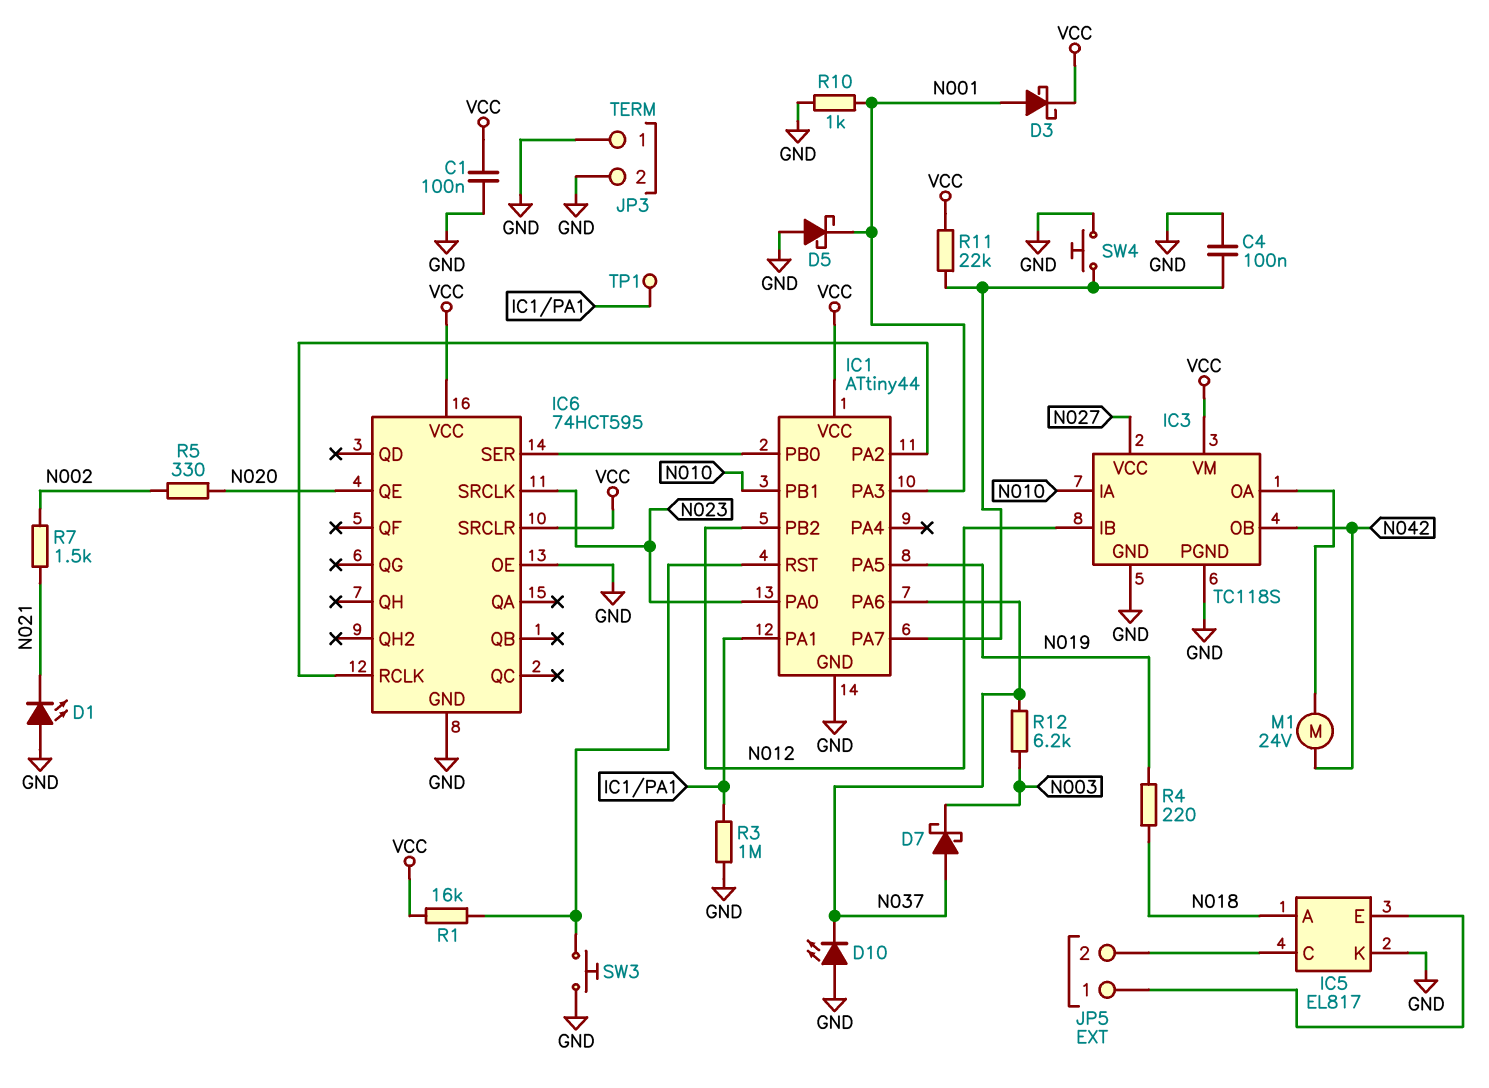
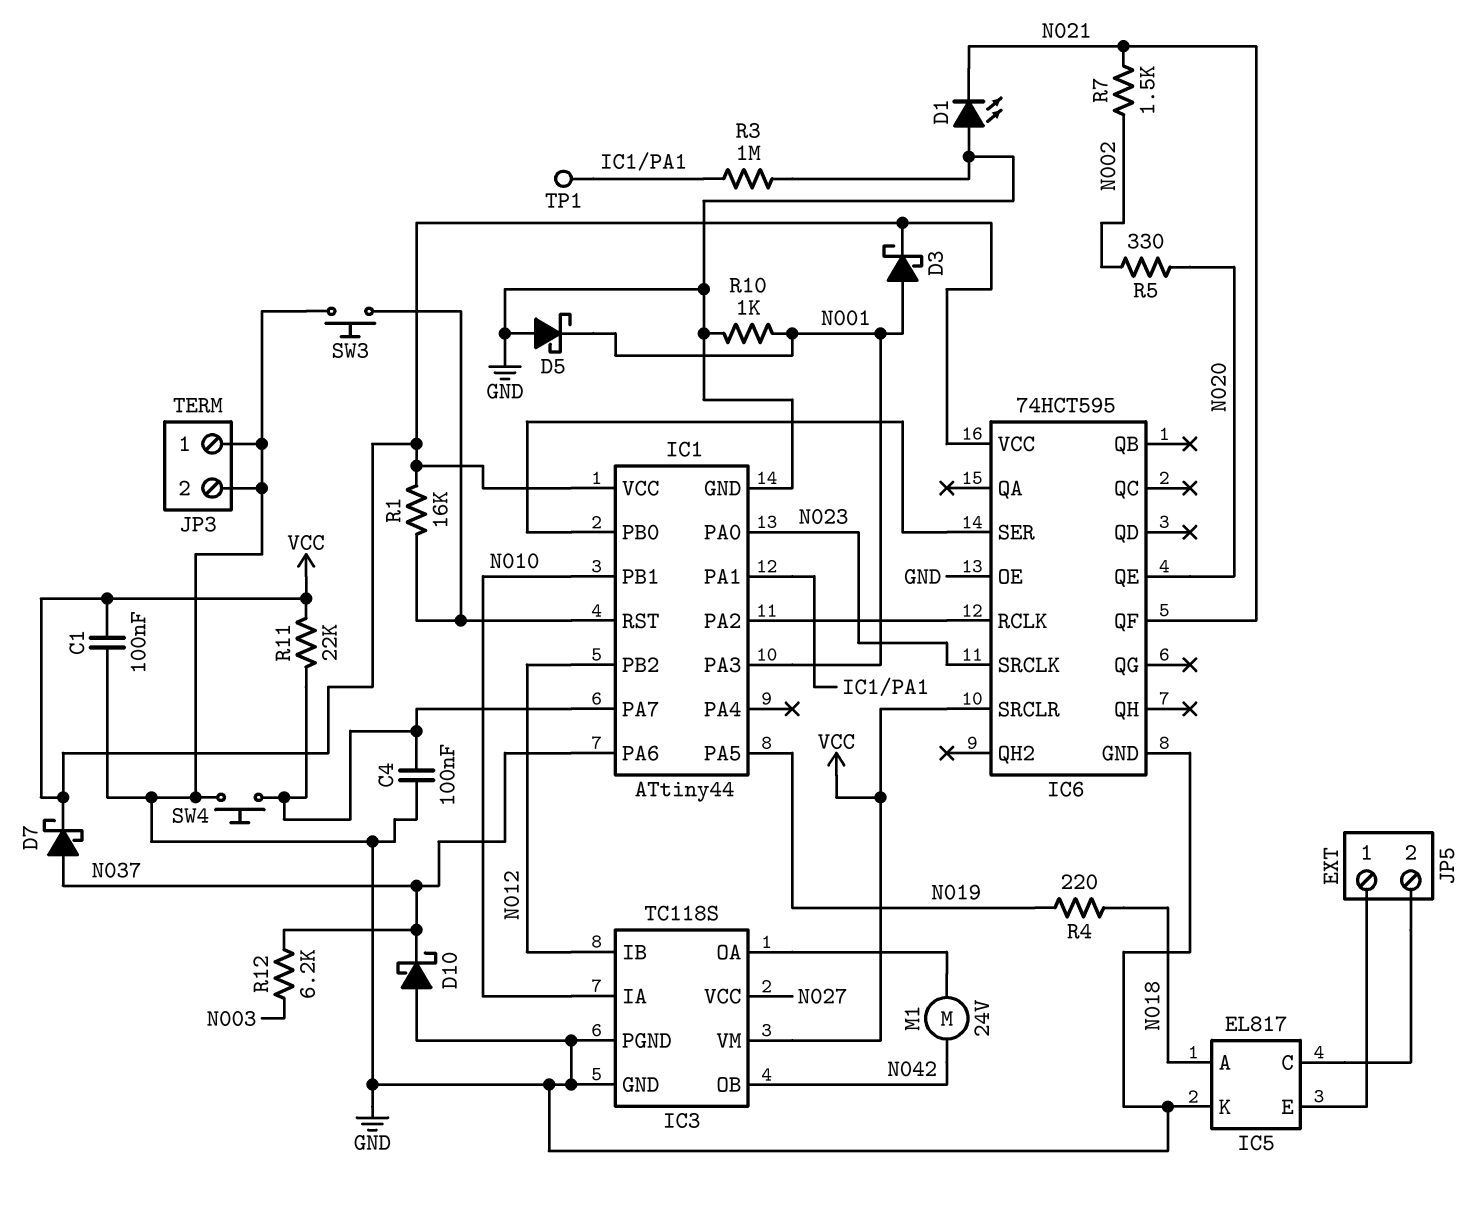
D7: schottky (A N037, K N003) -> schottky (A N037, K VCC)
D10: LED (A GND, K N037) -> schottky (A GND, K N037)
IC6 pin QF: none -> N021

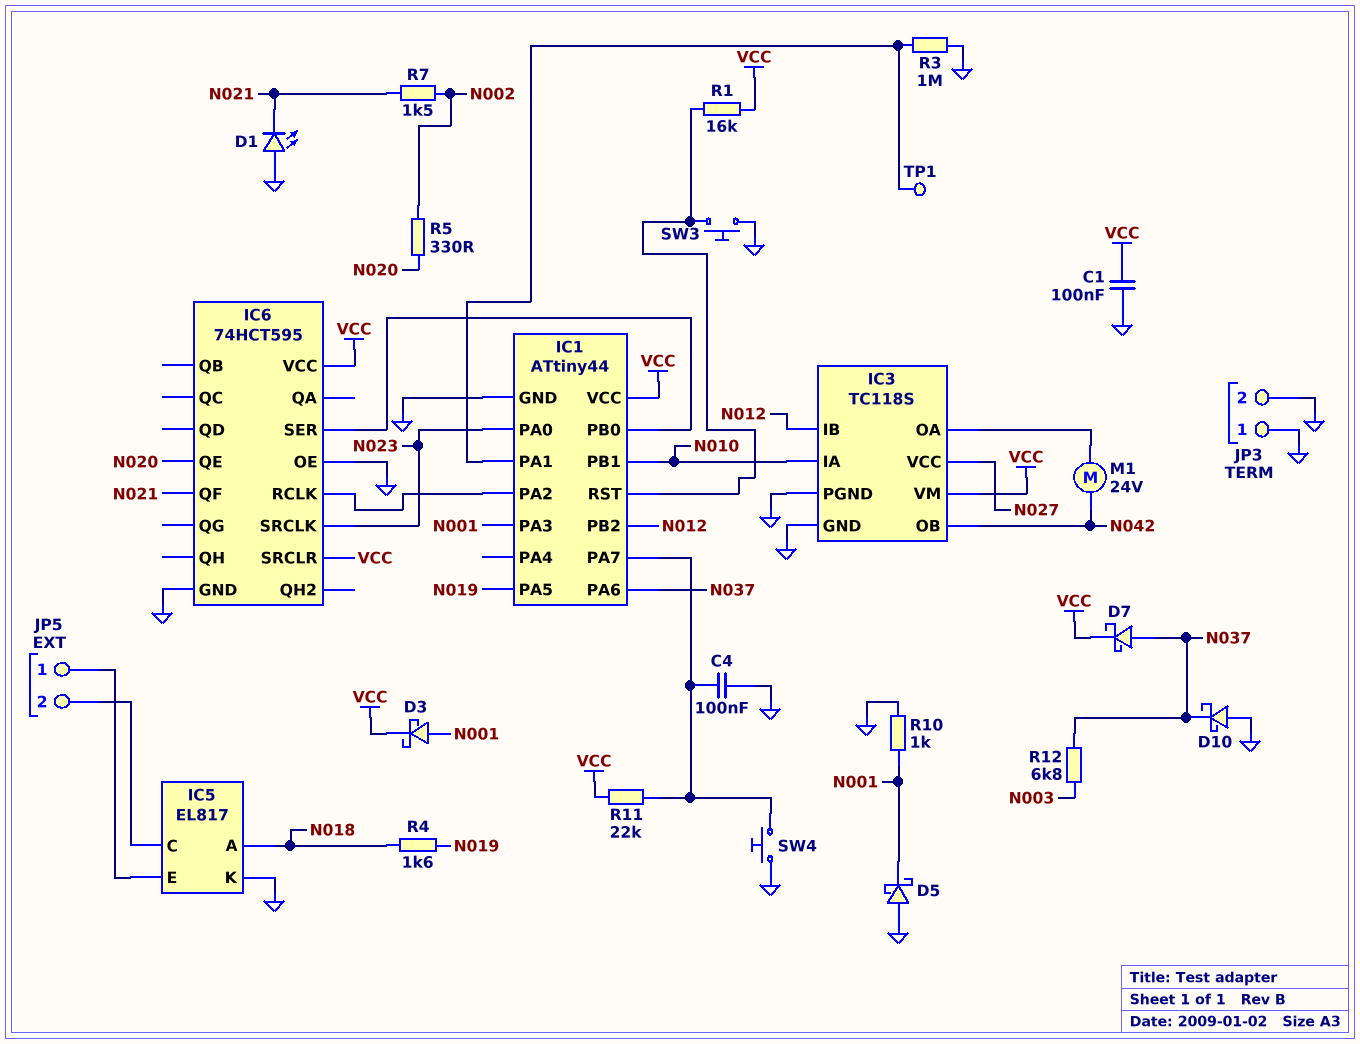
R4: 220 (N018, N019) -> 1.6k (N018, N019)
R12: 6.2k (N003, N037) -> 6.8k (N003, N037)

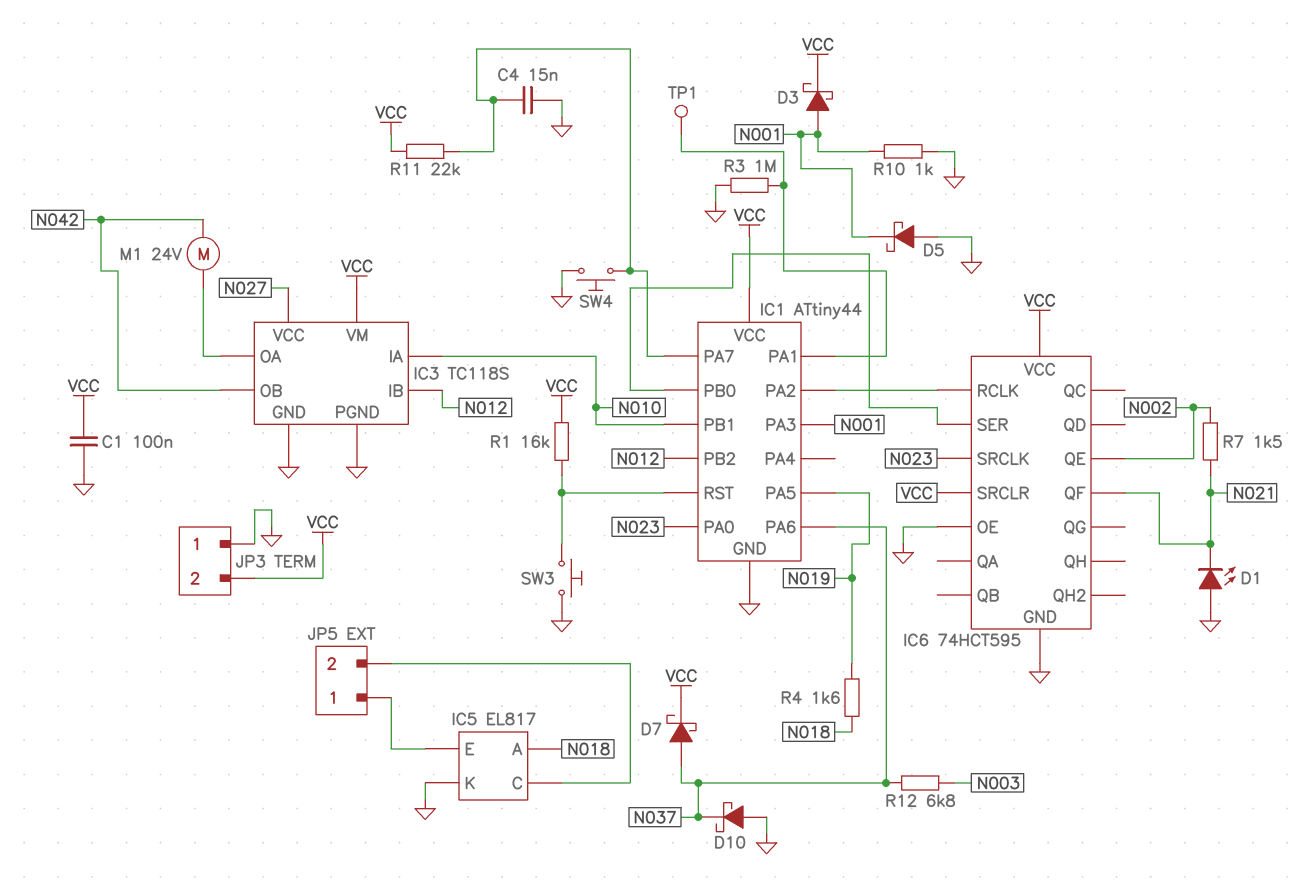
C4: 100nF (GND, IC1/PA7) -> 15nF (GND, IC1/PA7)
IC6 pin QE: N020 -> N002
JP3 pin 2: GND -> VCC
R5: 330 (N002, N020) -> none

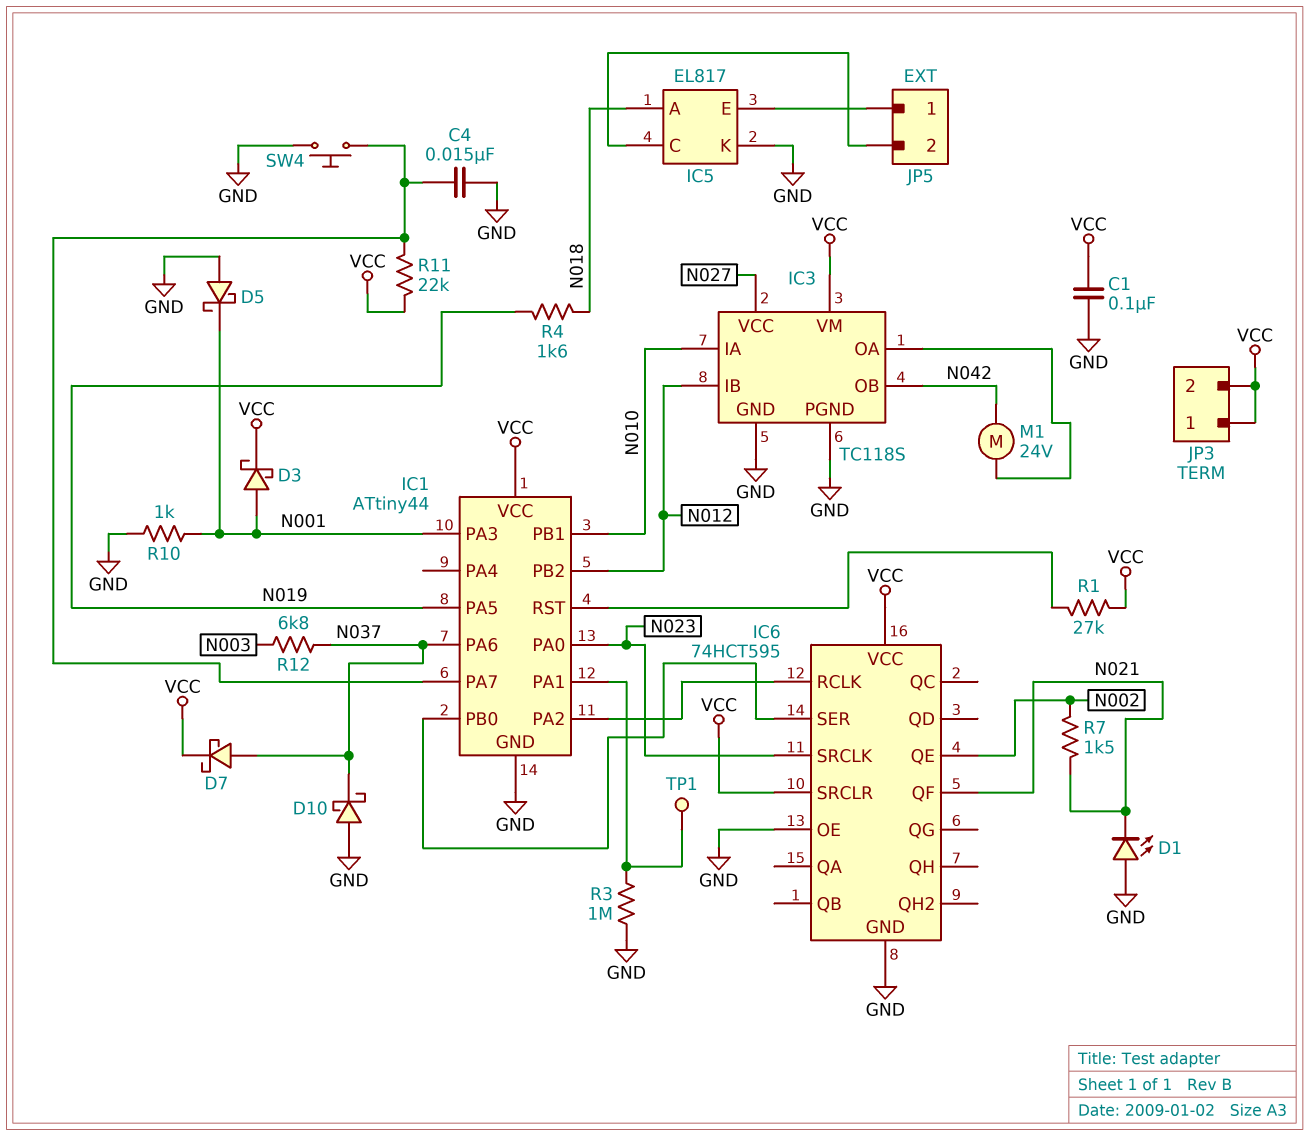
JP3 pin 1: GND -> VCC
R1: 16k (IC1/RST, VCC) -> 27k (IC1/RST, VCC)
SW3: button (GND, IC1/RST) -> none

